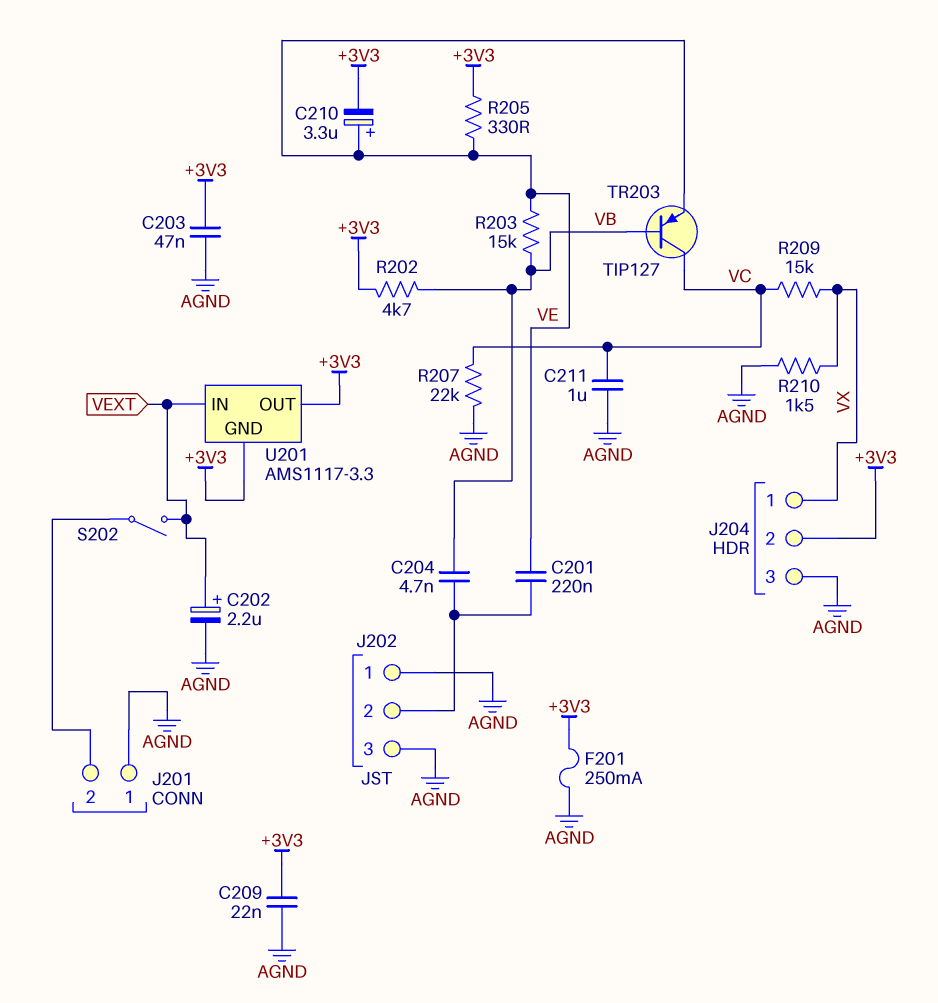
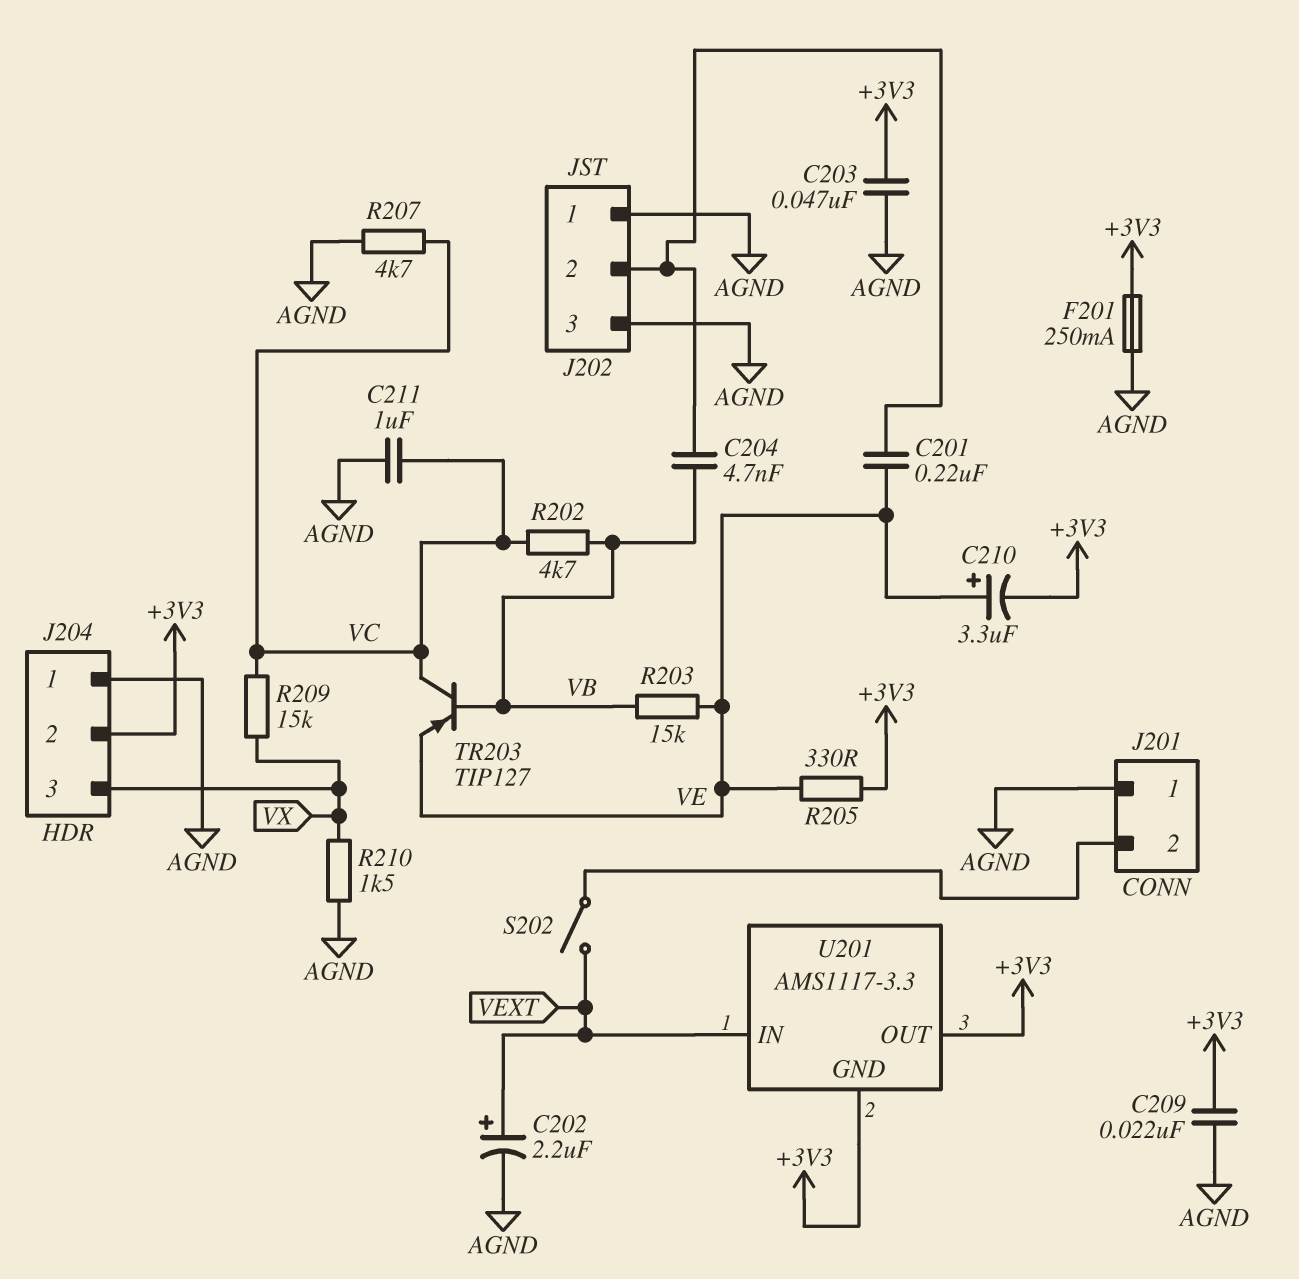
J204 pin 1: VX -> AGND
J204 pin 3: AGND -> VX
R202: 4.7k (+3V3, VB) -> 4.7k (VB, VC)
R207: 22k (AGND, VC) -> 4.7k (AGND, VC)

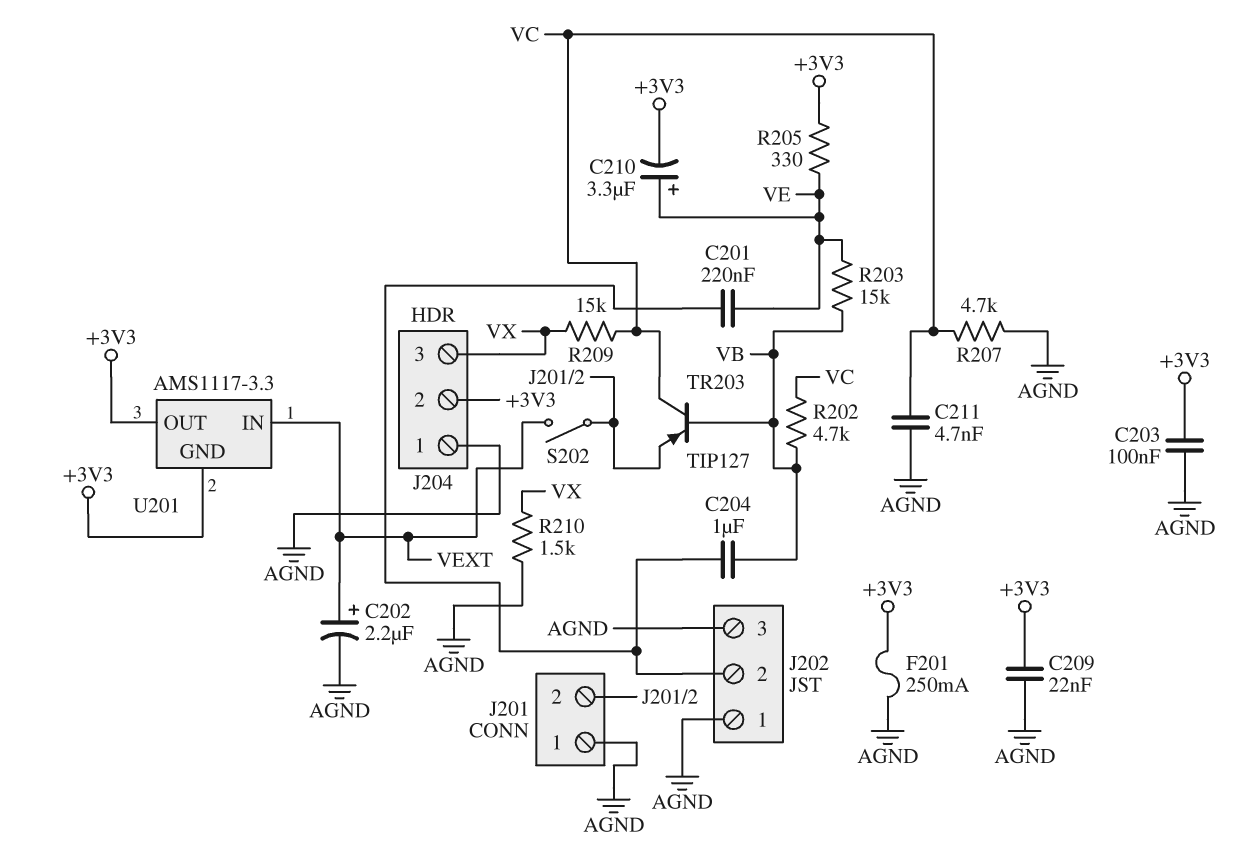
C203: 47nF (+3V3, AGND) -> 100nF (+3V3, AGND)
C204: 4.7nF (J202/2, VB) -> 1uF (J202/2, VB)
C211: 1uF (AGND, VC) -> 4.7nF (AGND, VC)
TR203: PNP TIP127 (B VB, C VC, E VE) -> PNP TIP127 (B VB, C VC, E J201/2)

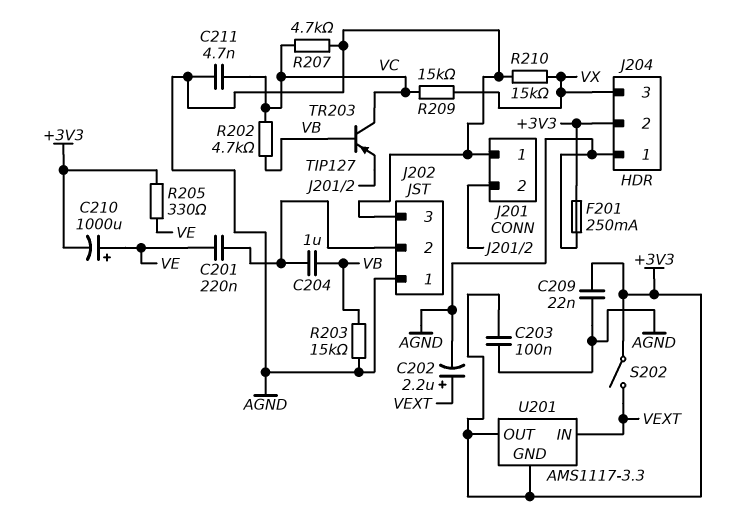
C210: 3.3uF (plus VE, minus +3V3) -> 1000uF (plus VE, minus +3V3)
R203: 15k (VB, VE) -> 15k (AGND, VB)
R210: 1.5k (AGND, VX) -> 15k (AGND, VX)
S202: switch (J201/2, VEXT) -> switch (+3V3, VEXT)

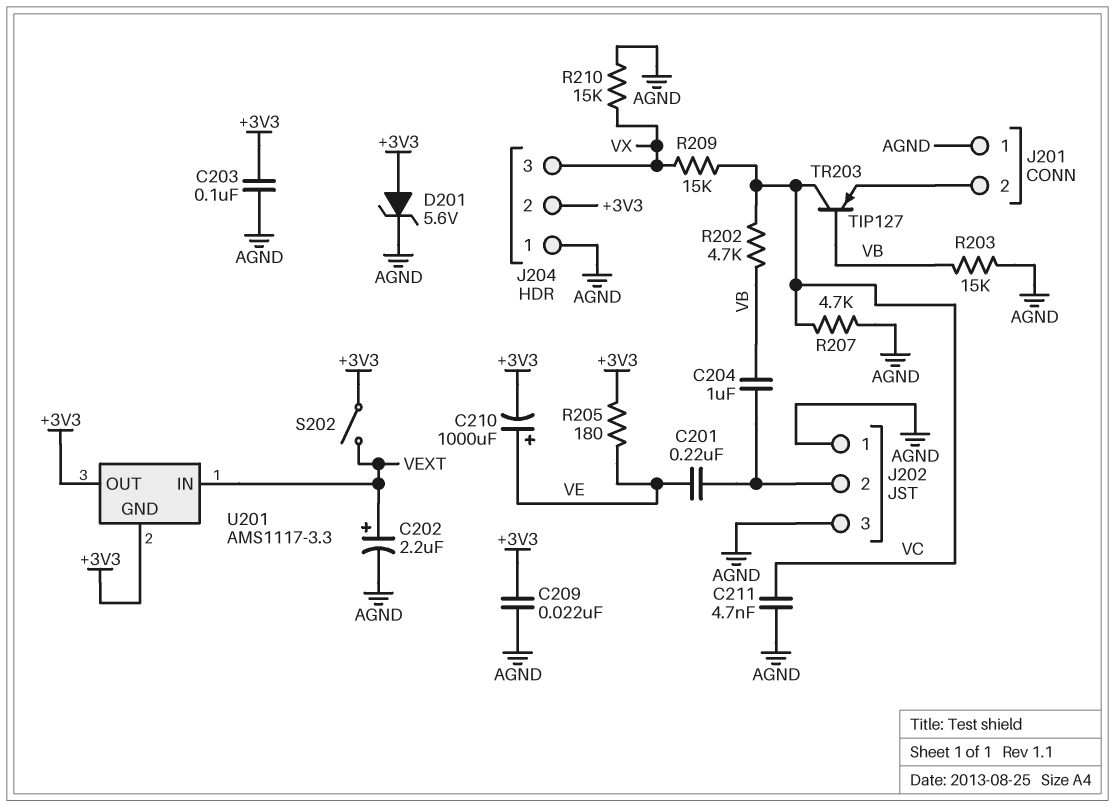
D201: none -> zener 5.6V (A +3V3, K AGND)
F201: 250mA (+3V3, AGND) -> none
R205: 330 (+3V3, VE) -> 180 (+3V3, VE)

